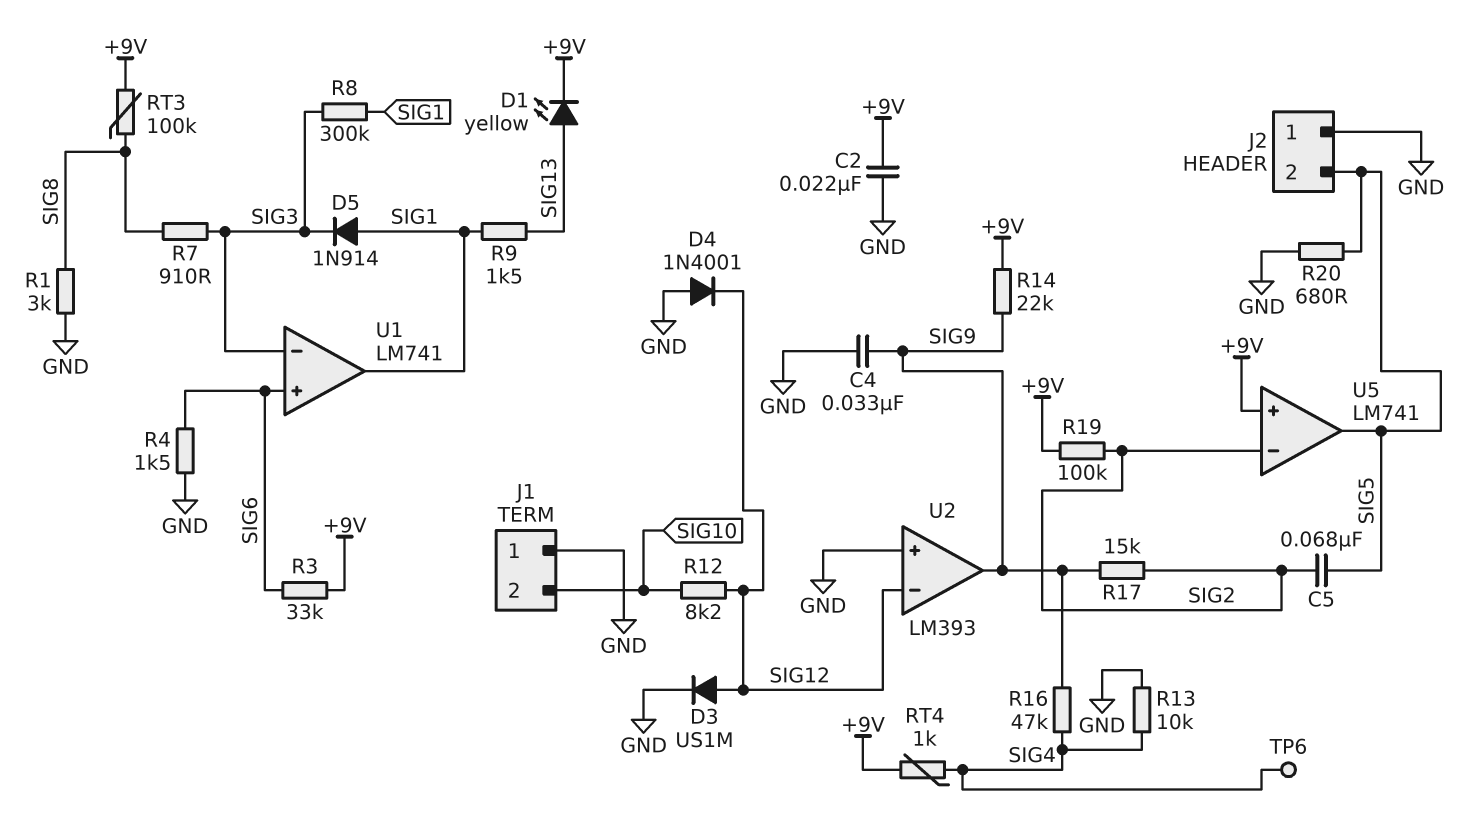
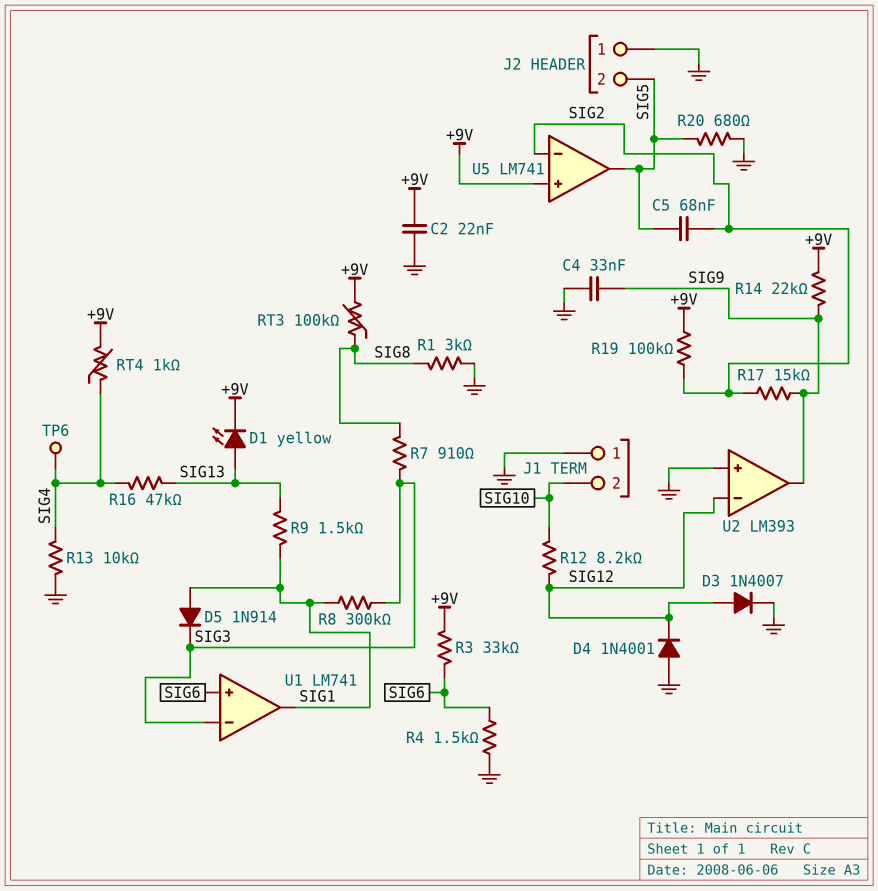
D3: diode US1M (A SIG12, K GND) -> diode 1N4007 (A SIG12, K GND)
R16: 47k (SIG4, SIG9) -> 47k (SIG4, SIG13)

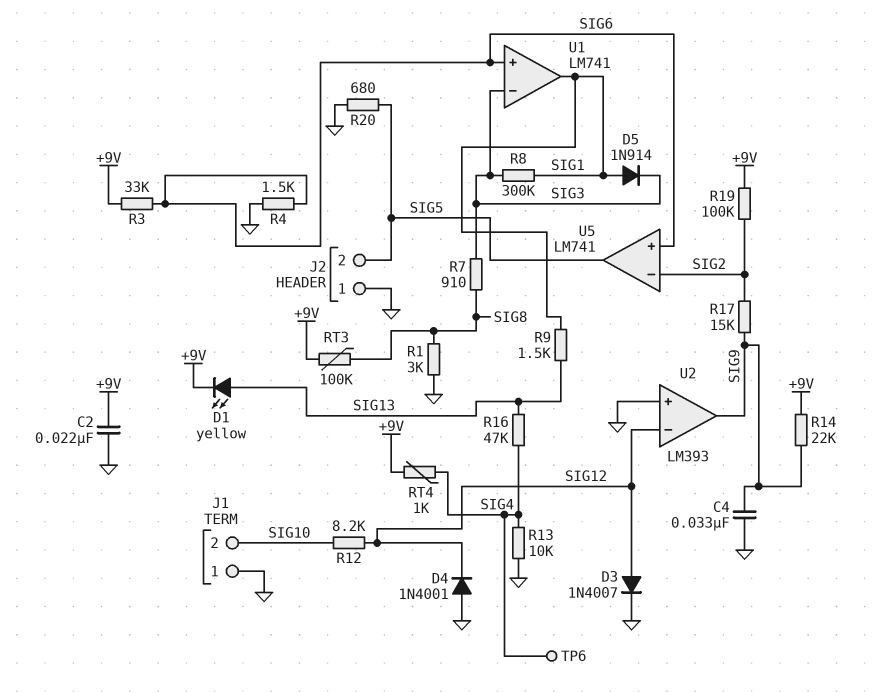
C5: 68nF (SIG2, SIG5) -> none
U5 pin in+: +9V -> SIG6

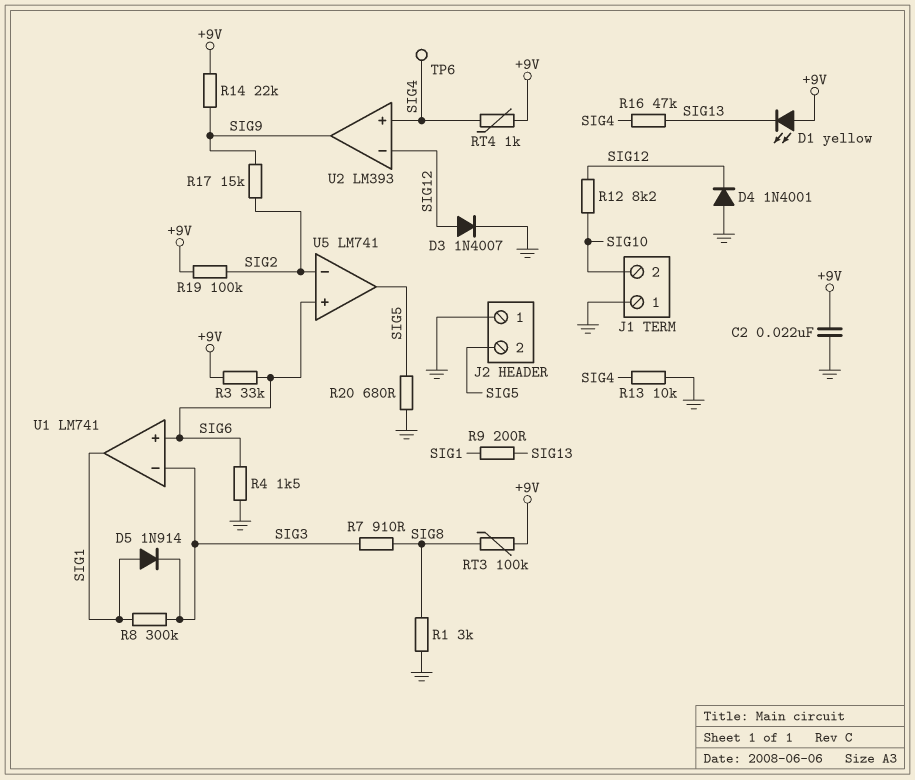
C4: 33nF (GND, SIG9) -> none
D1: LED yellow (A SIG13, K +9V) -> LED yellow (A +9V, K SIG13)
R9: 1.5k (SIG1, SIG13) -> 200 (SIG1, SIG13)
U2 pin in+: GND -> SIG4

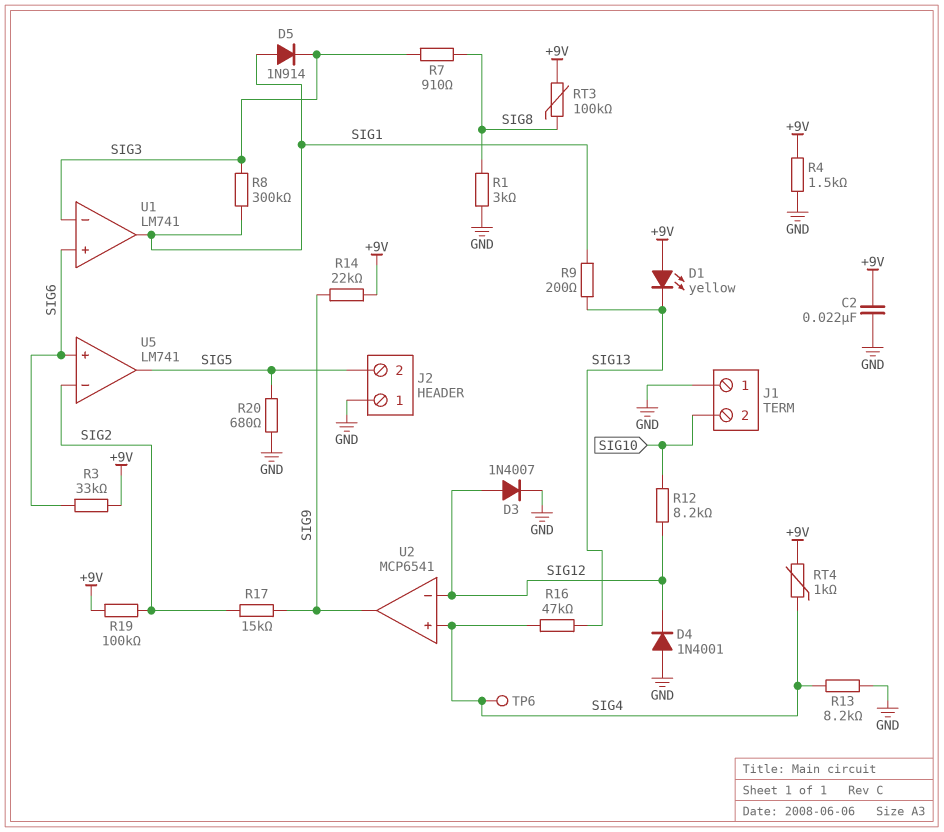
R4: 1.5k (GND, SIG6) -> 1.5k (+9V, GND)
R13: 10k (GND, SIG4) -> 8.2k (GND, SIG4)
U2: LM393 -> MCP6541

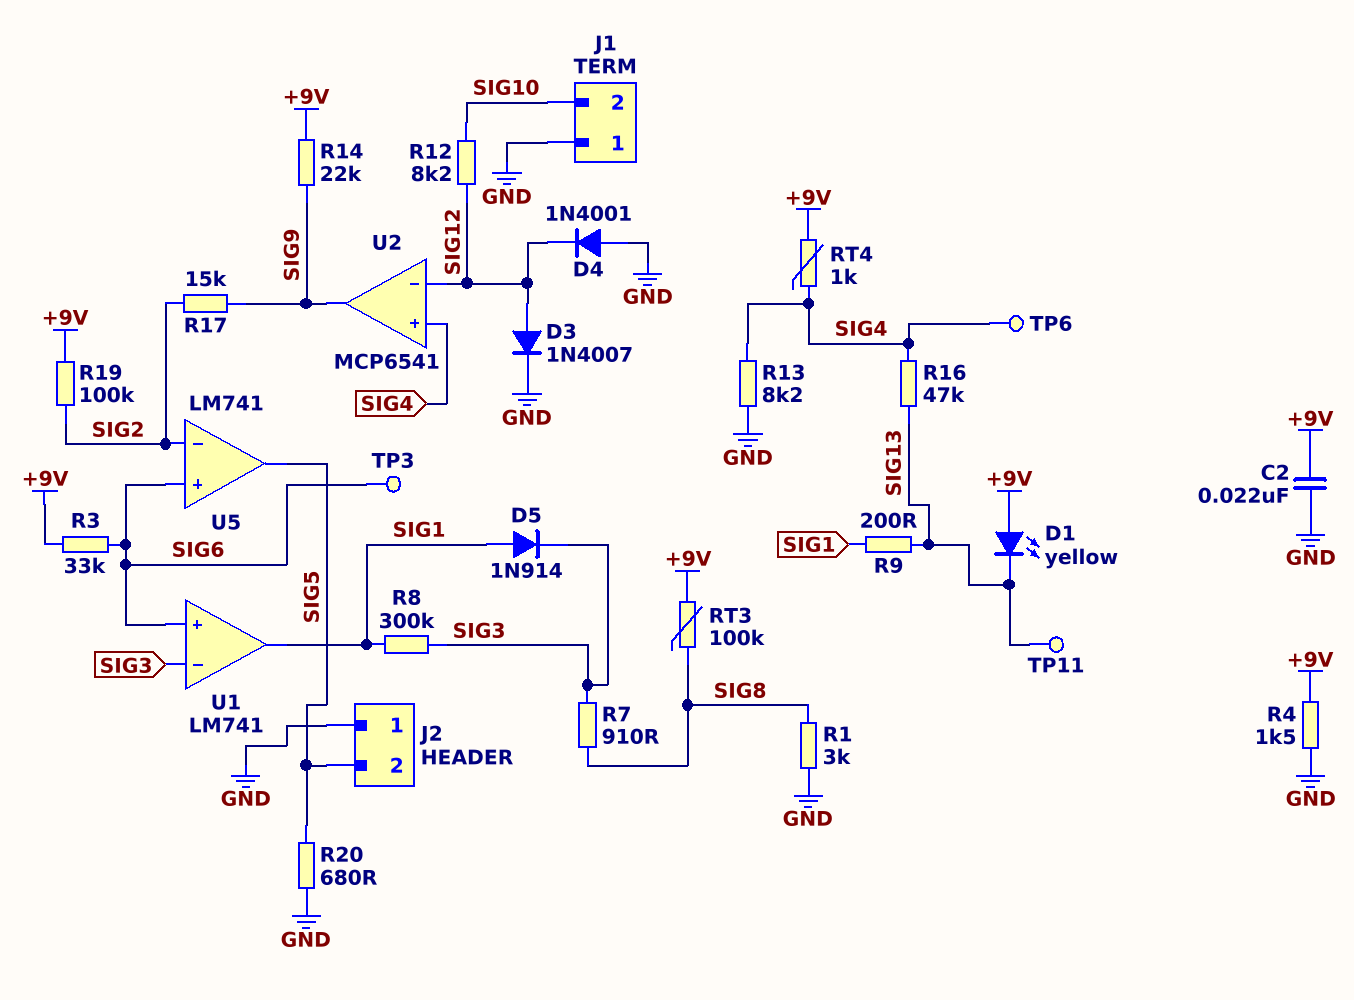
TP3: none -> test point (SIG6)
TP11: none -> test point (SIG13)

